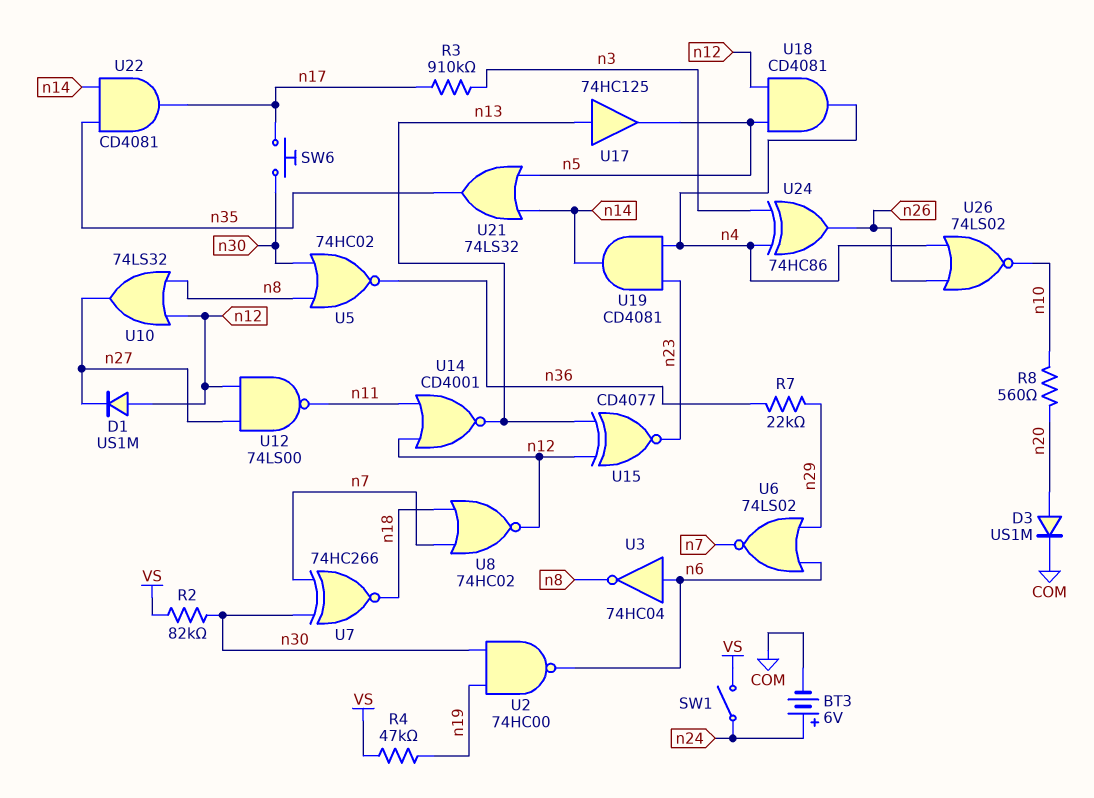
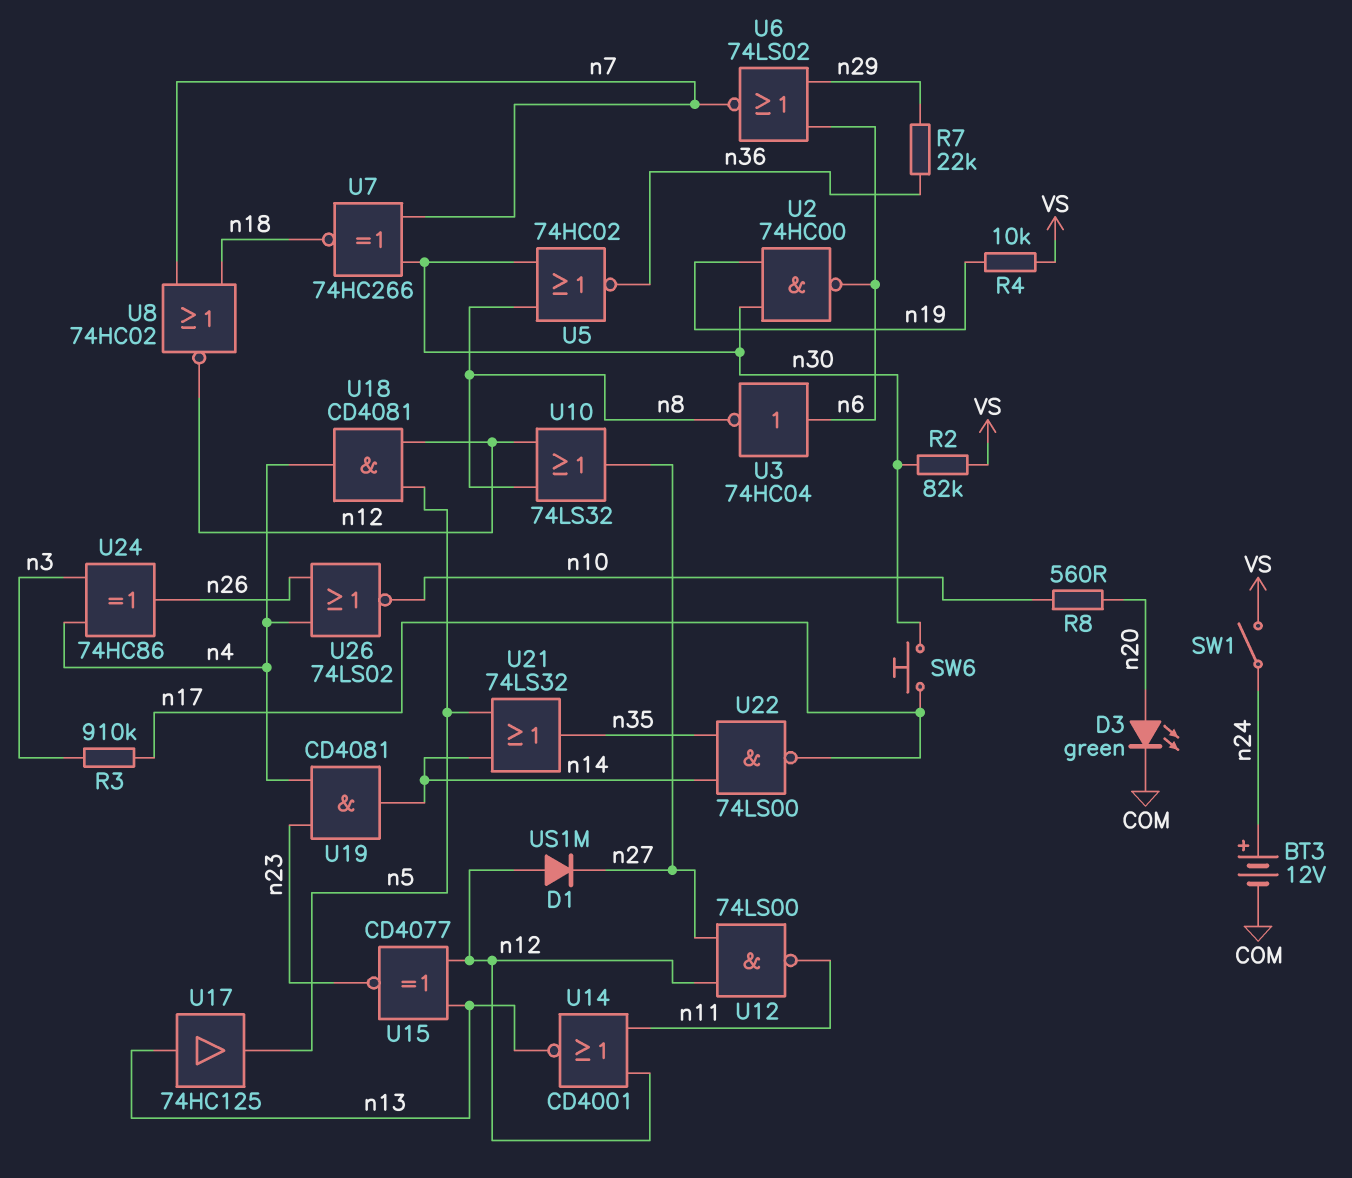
BT3: 6V (plus n24, minus COM) -> 12V (plus n24, minus COM)
D3: diode US1M (A n20, K COM) -> LED green (A n20, K COM)
R4: 47k (VS, n19) -> 10k (VS, n19)
U22: AND CD4081 (in n14, in n35, out n17) -> NAND 74LS00 (in n14, in n35, out n17)

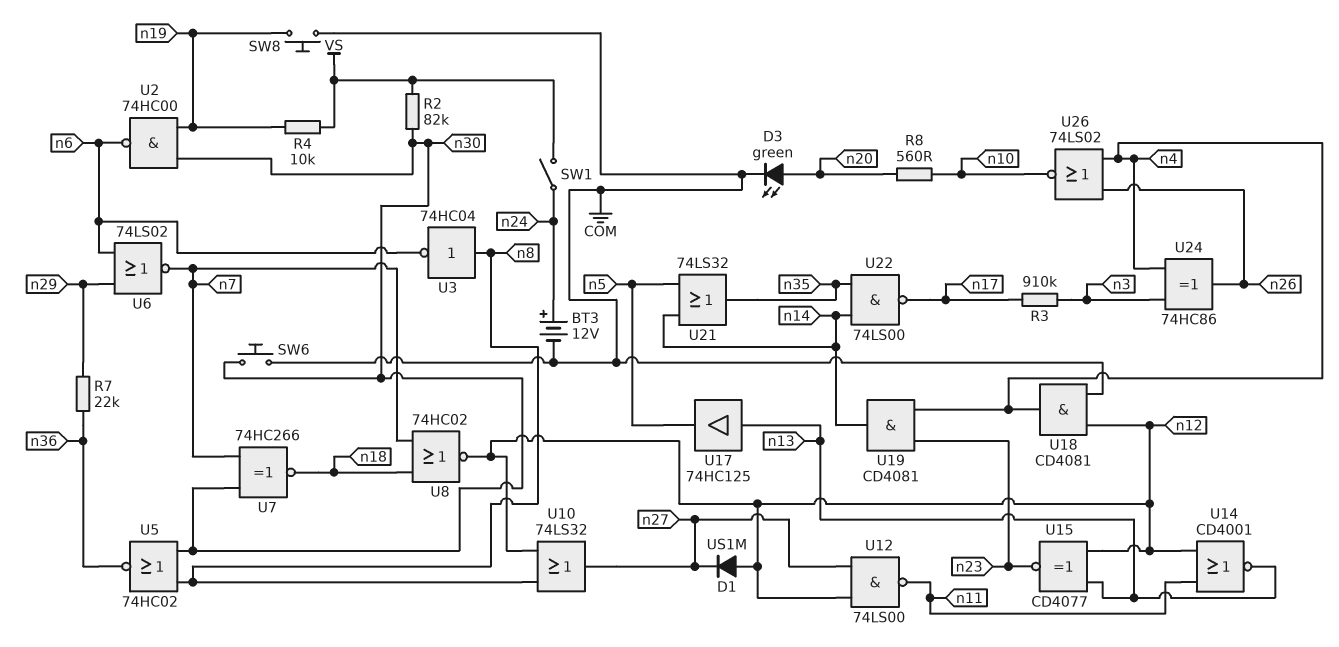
SW6: button (n17, n30) -> button (COM, n30)
SW8: none -> button (COM, n19)
U3: NOT 74HC04 (in n6, out n8) -> NOT 74HC04 (in n8, out n6)
U18: AND CD4081 (in n5, in n12, out n4) -> AND CD4081 (in COM, in n12, out n4)

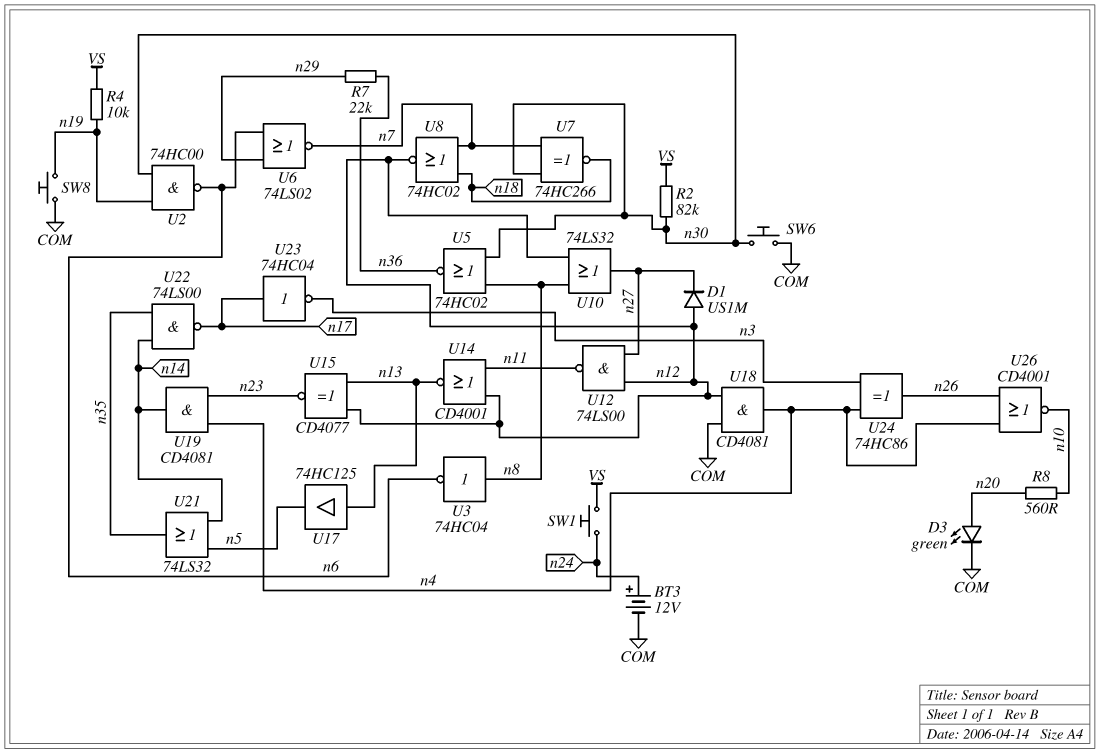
R3: 910k (n3, n17) -> none
SW1: switch (VS, n24) -> button (VS, n24)
U23: none -> NOT 74HC04 (in n17, out n3)
U26: NOR 74LS02 (in n4, in n26, out n10) -> NOR CD4001 (in n4, in n26, out n10)

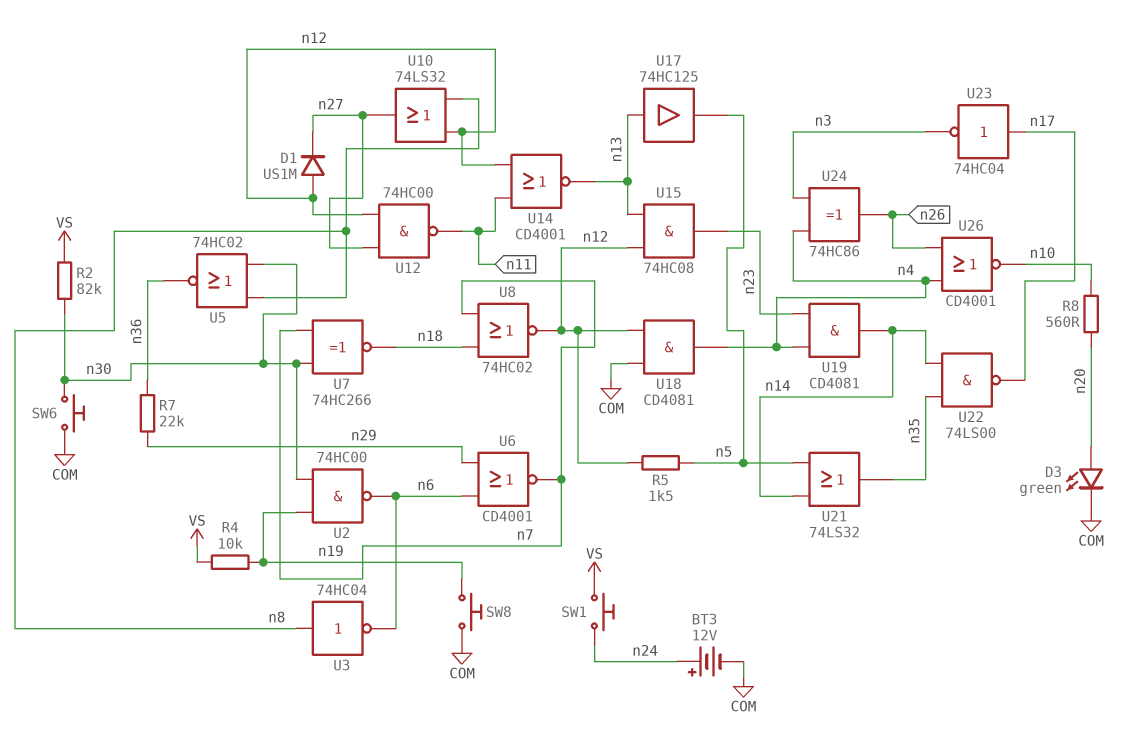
R5: none -> 1.5k (n5, n12)
U6: NOR 74LS02 (in n6, in n29, out n7) -> NOR CD4001 (in n6, in n29, out n7)
U12: NAND 74LS00 (in n12, in n27, out n11) -> NAND 74HC00 (in n12, in n27, out n11)
U15: XNOR CD4077 (in n12, in n13, out n23) -> AND 74HC08 (in n12, in n13, out n23)

